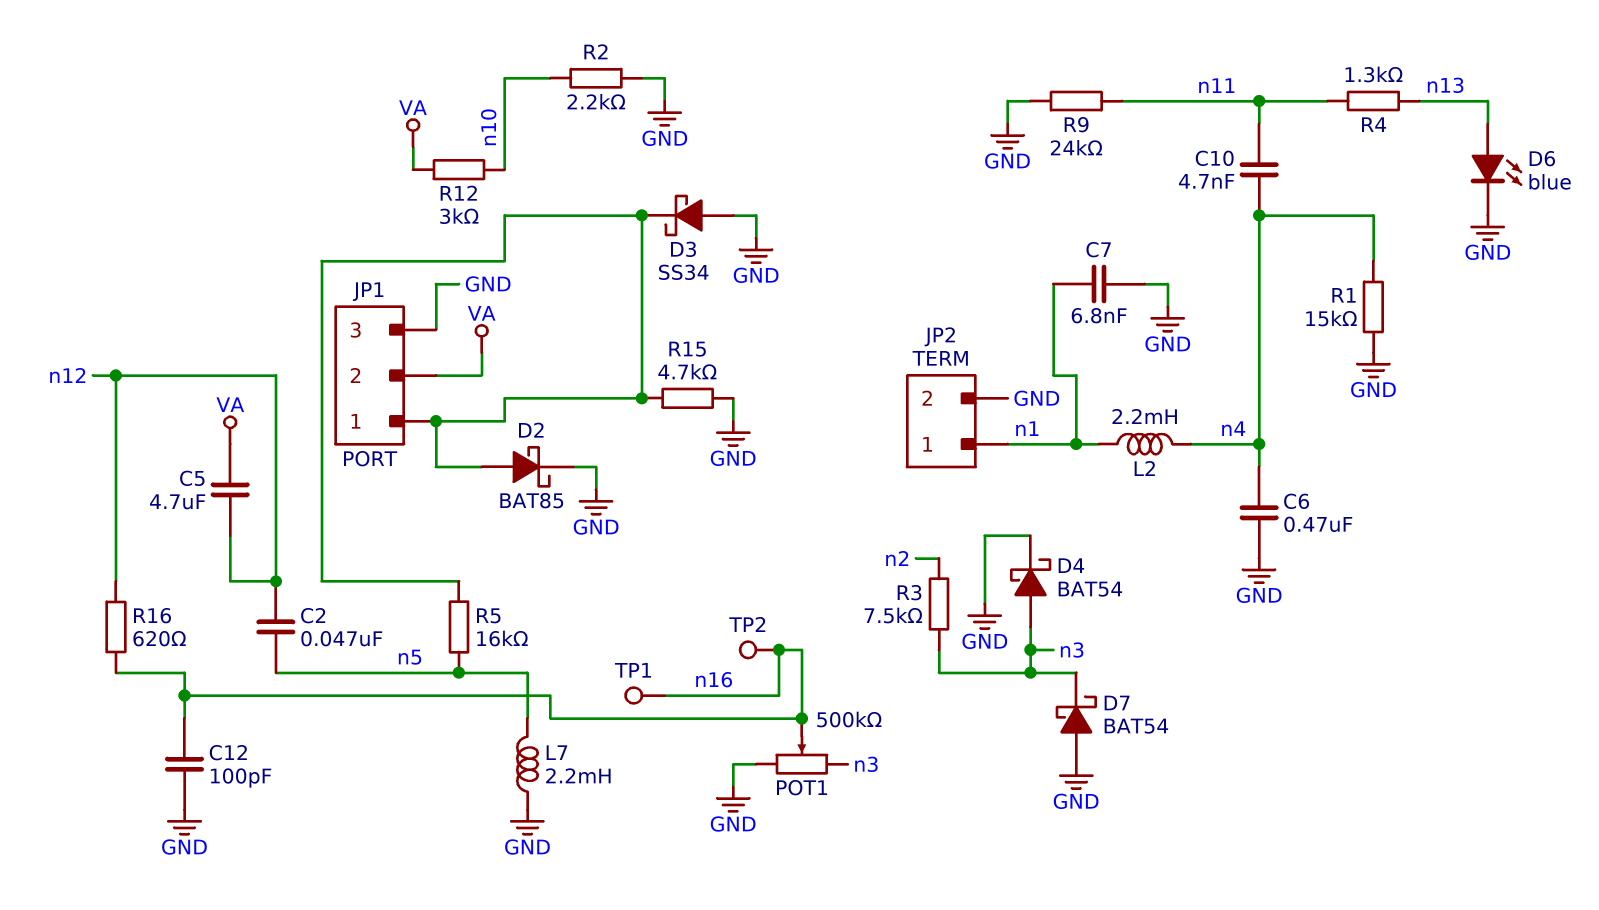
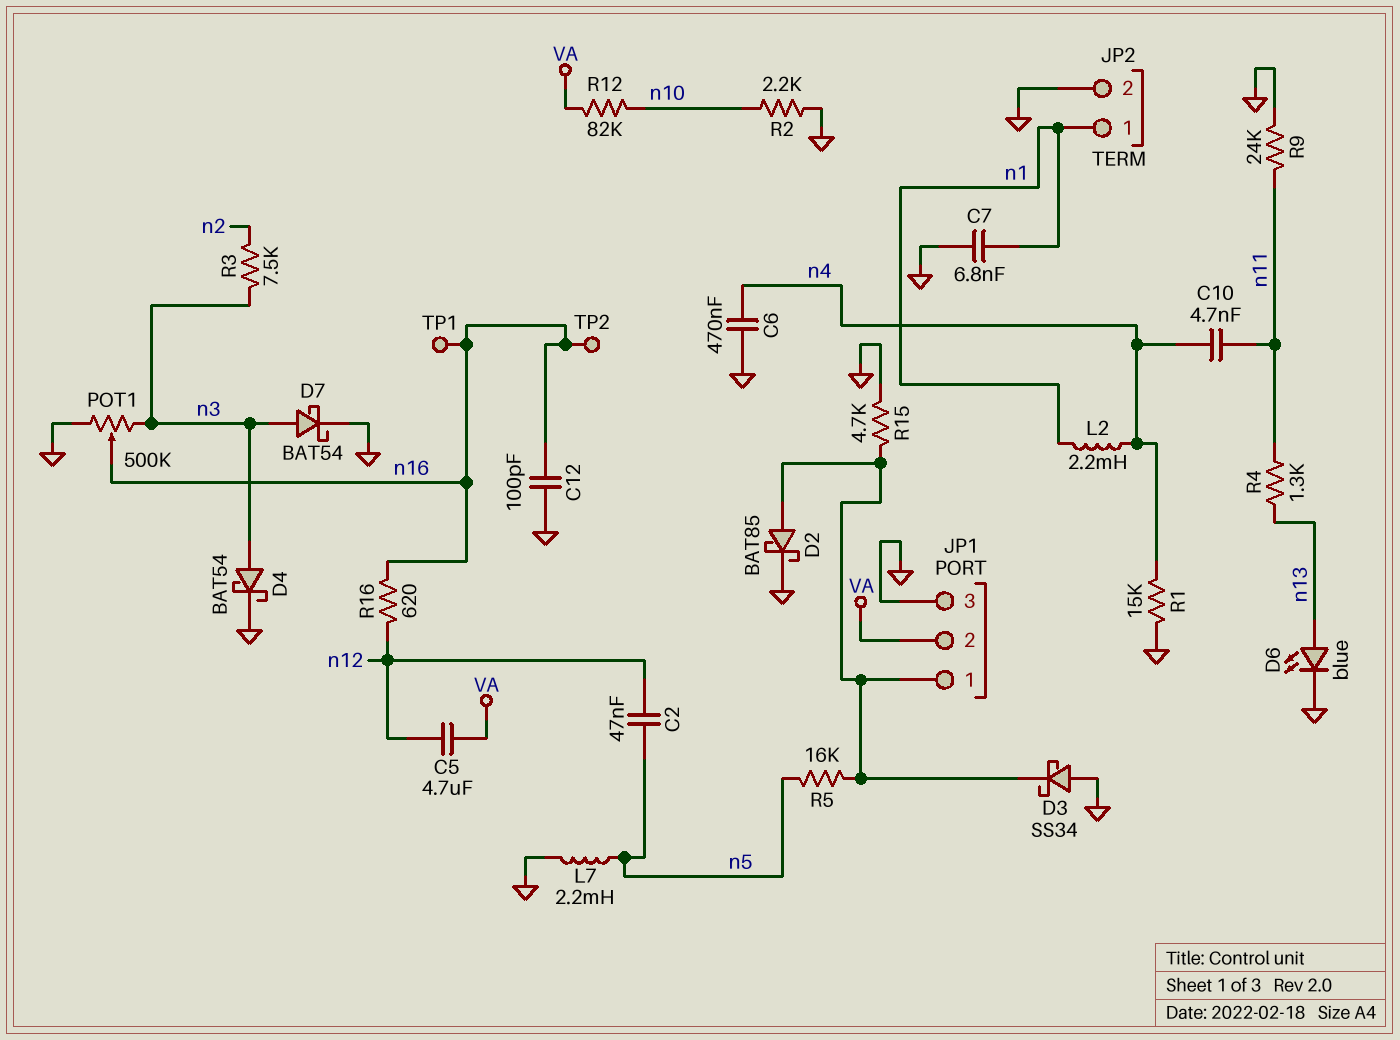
D7: schottky BAT54 (A GND, K n3) -> schottky BAT54 (A n3, K GND)
R12: 3k (VA, n10) -> 82k (VA, n10)

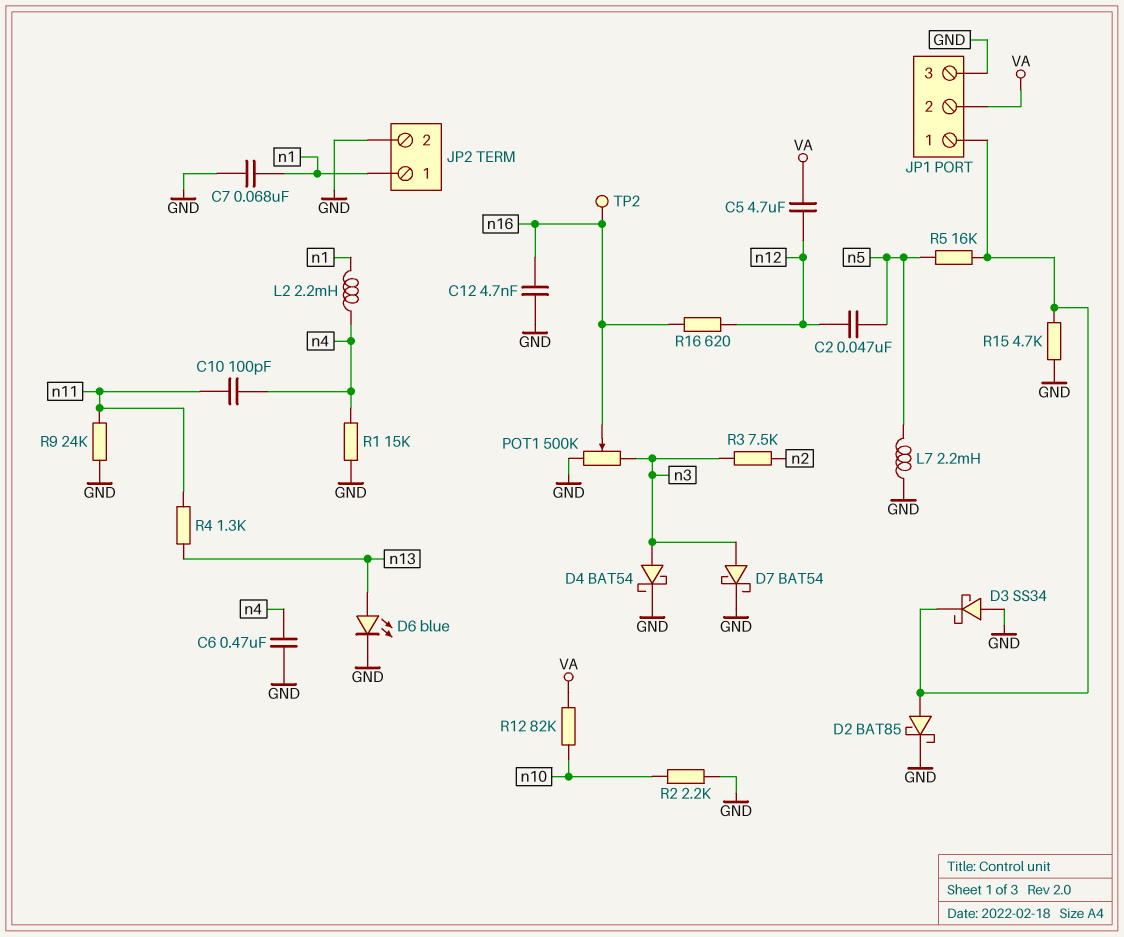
C7: 6.8nF (GND, n1) -> 68nF (GND, n1)
C10: 4.7nF (n4, n11) -> 100pF (n4, n11)
C12: 100pF (GND, n16) -> 4.7nF (GND, n16)
TP1: test point (n16) -> none

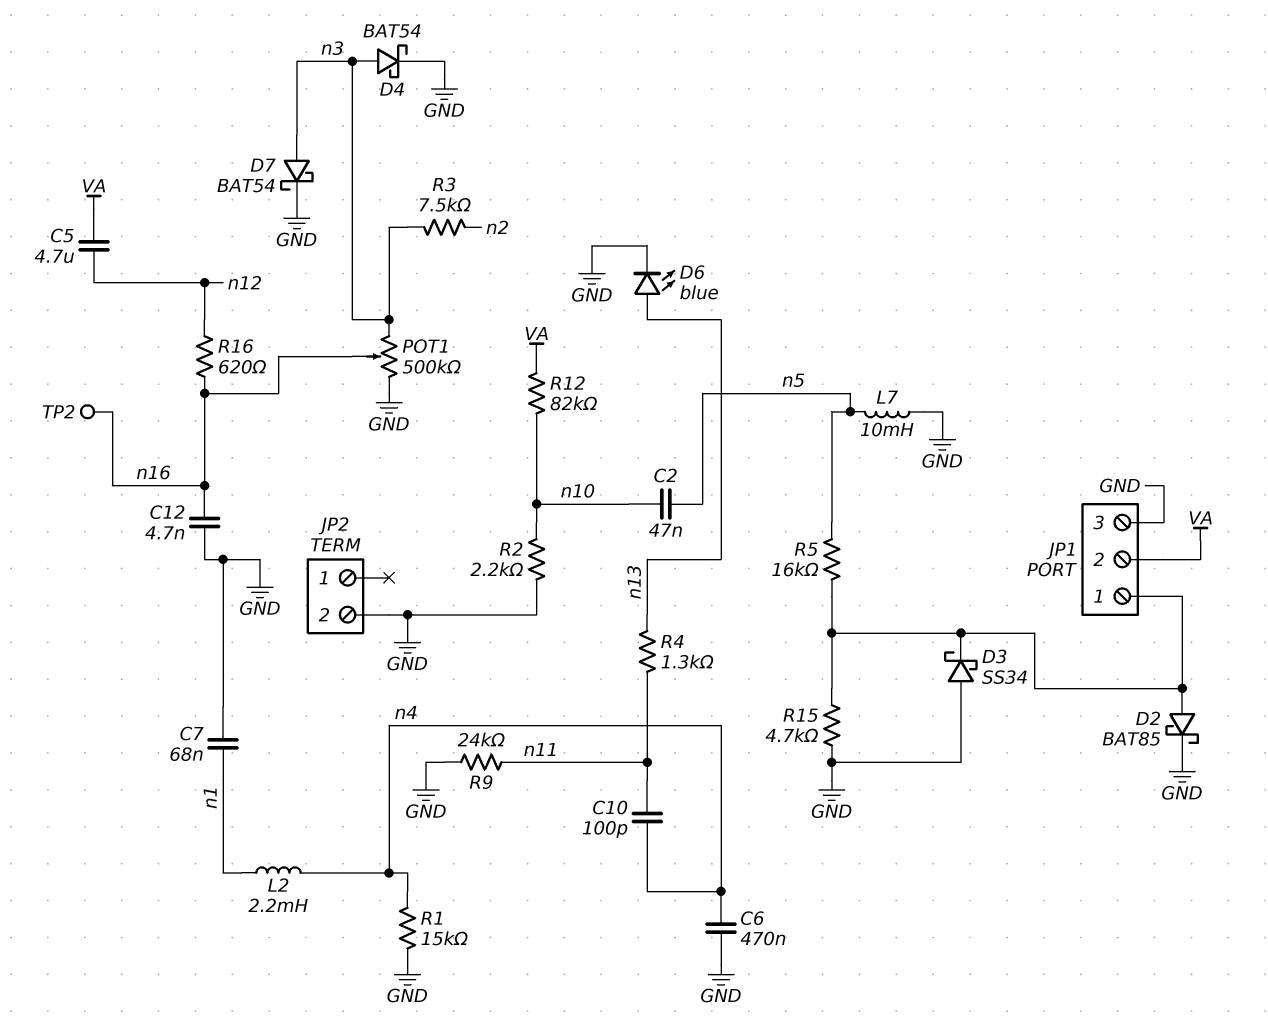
C2: 47nF (n5, n12) -> 47nF (n5, n10)
JP2 pin 1: n1 -> none
L7: 2.2mH (GND, n5) -> 10mH (GND, n5)

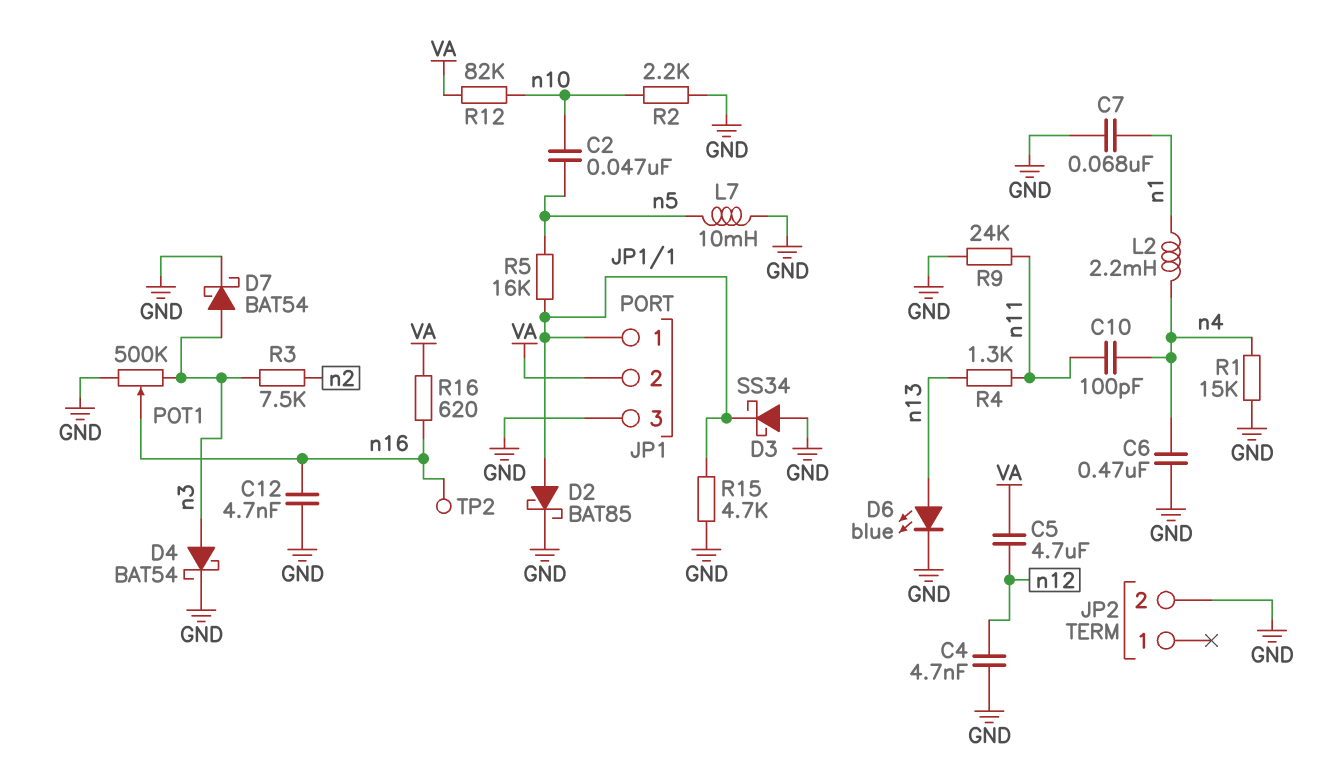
C4: none -> 4.7nF (GND, n12)
R16: 620 (n12, n16) -> 620 (VA, n16)

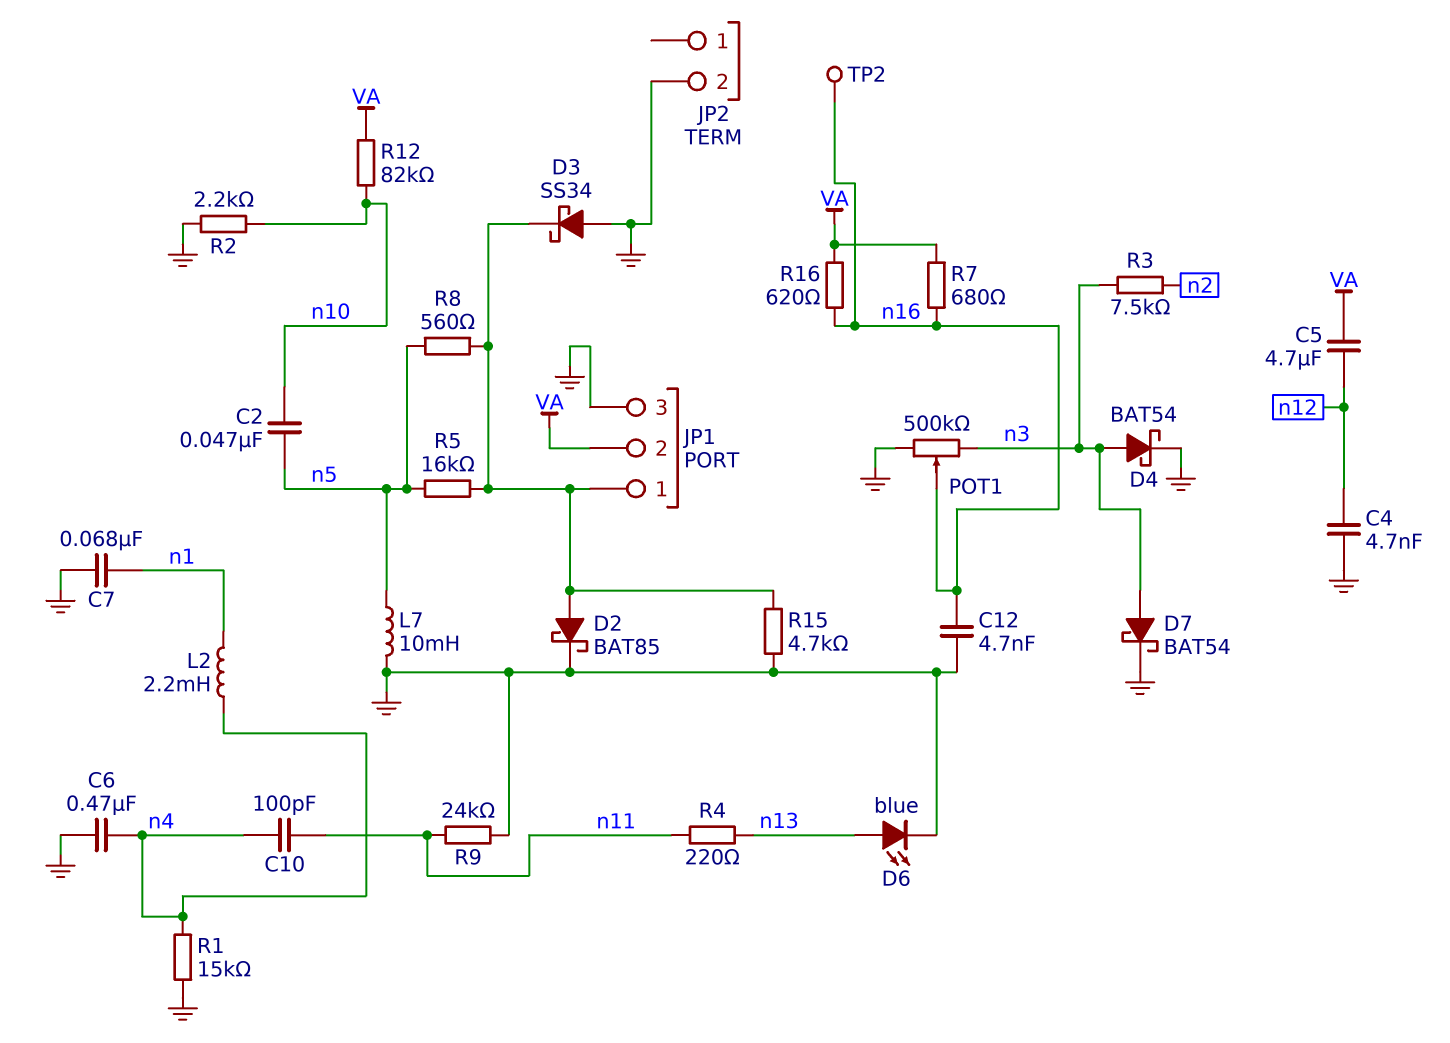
R4: 1.3k (n11, n13) -> 220 (n11, n13)
R7: none -> 680 (VA, n16)
R8: none -> 560 (JP1/1, n5)

